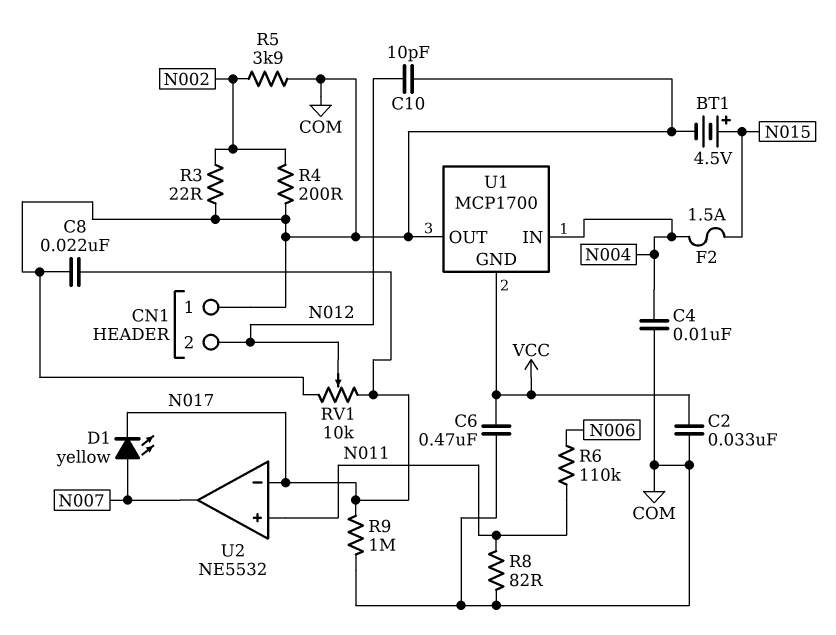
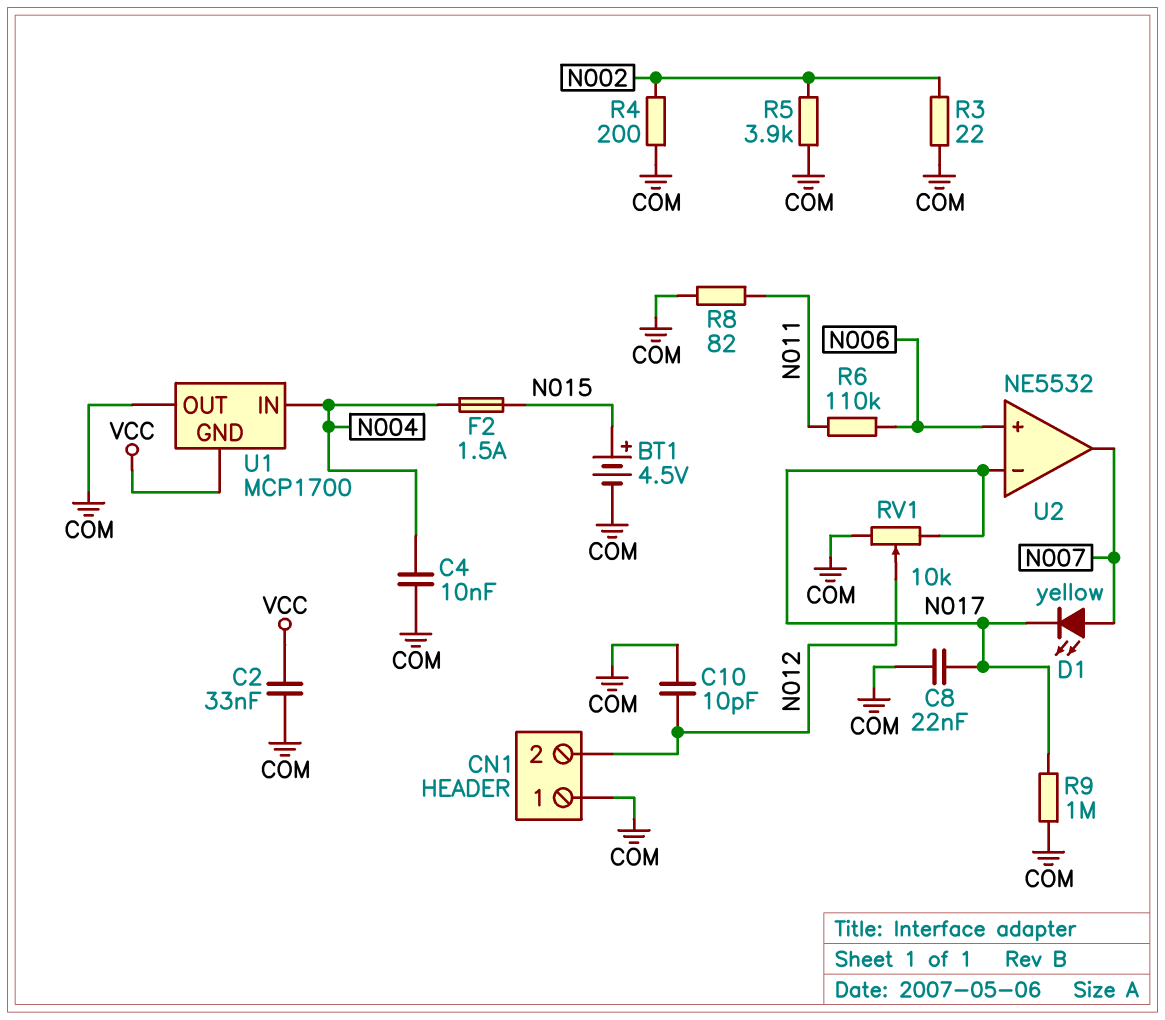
C6: 470nF (COM, VCC) -> none
U2 pin in+: N011 -> N006

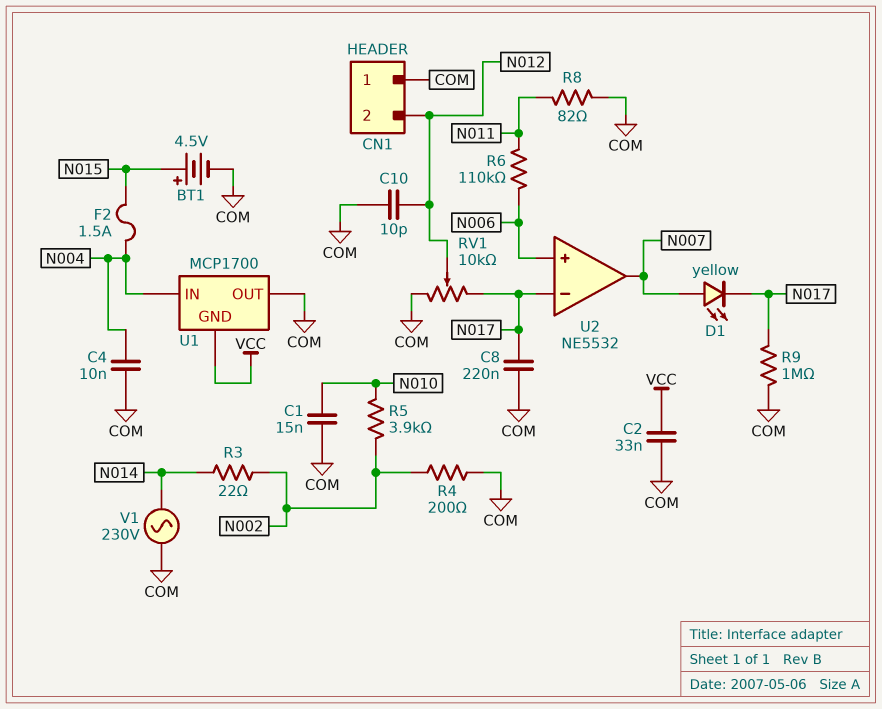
C1: none -> 15nF (COM, N010)
C8: 22nF (COM, N017) -> 220nF (COM, N017)
R3: 22 (COM, N002) -> 22 (N002, N014)
R5: 3.9k (COM, N002) -> 3.9k (N002, N010)
V1: none -> AC 230V (COM, N014)

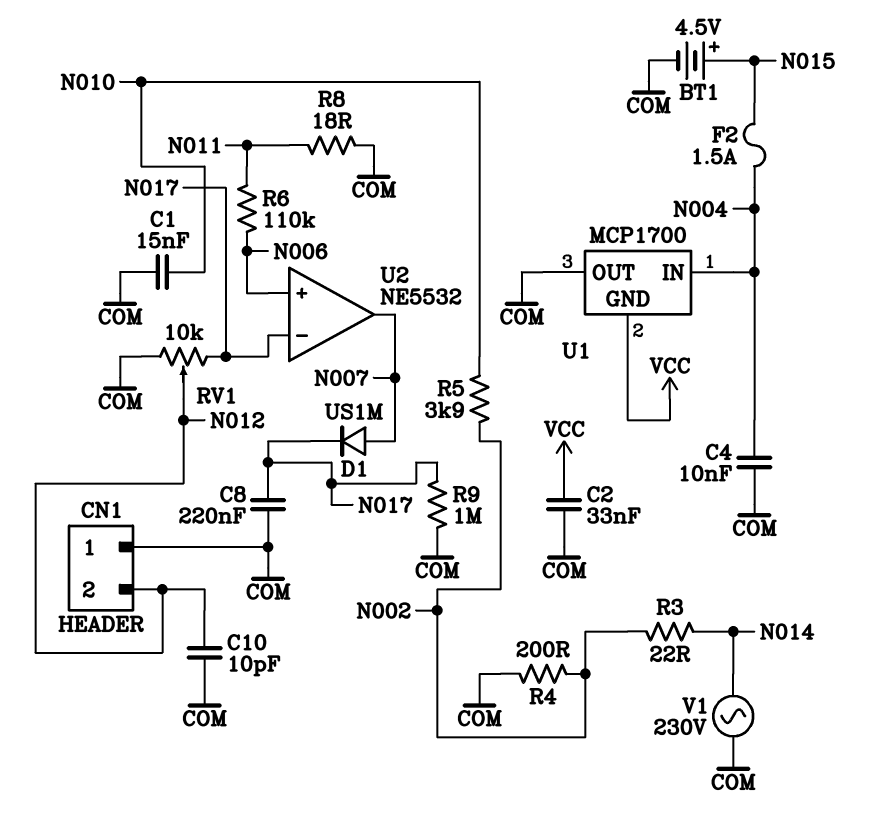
D1: LED yellow (A N007, K N017) -> diode US1M (A N007, K N017)
R8: 82 (COM, N011) -> 18 (COM, N011)

